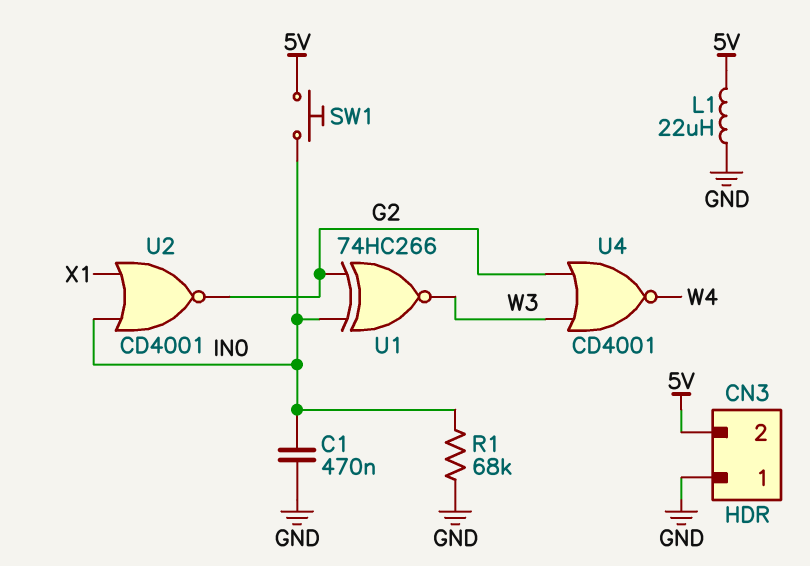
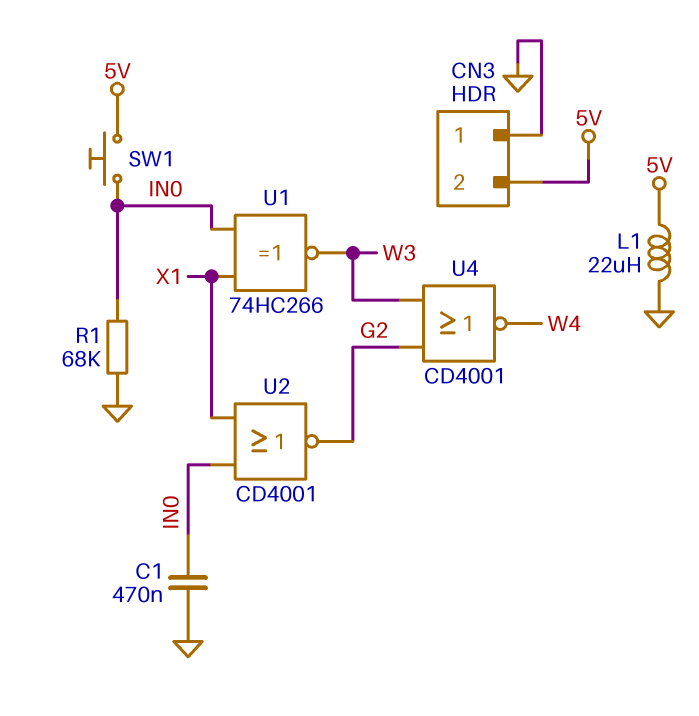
U1: XNOR 74HC266 (in G2, in IN0, out W3) -> XNOR 74HC266 (in IN0, in X1, out W3)

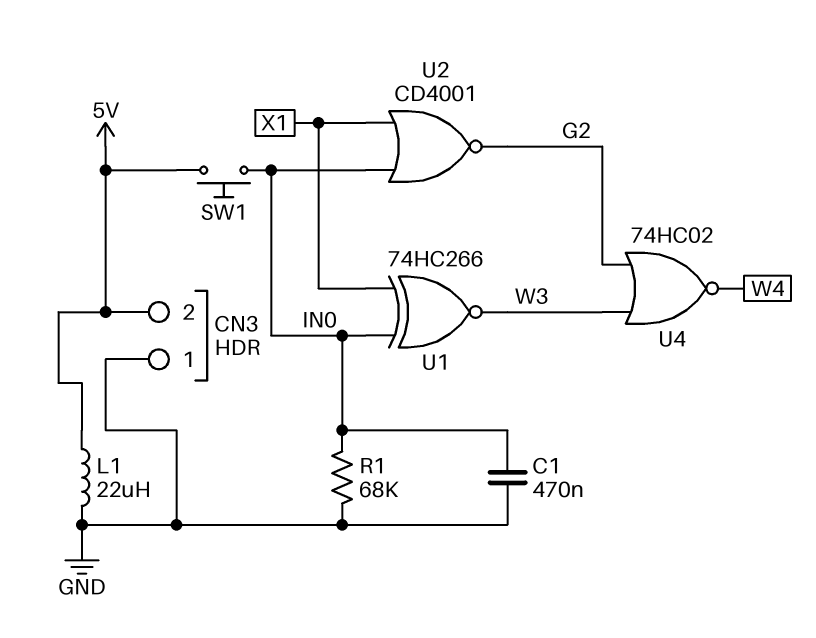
U4: NOR CD4001 (in G2, in W3, out W4) -> NOR 74HC02 (in G2, in W3, out W4)

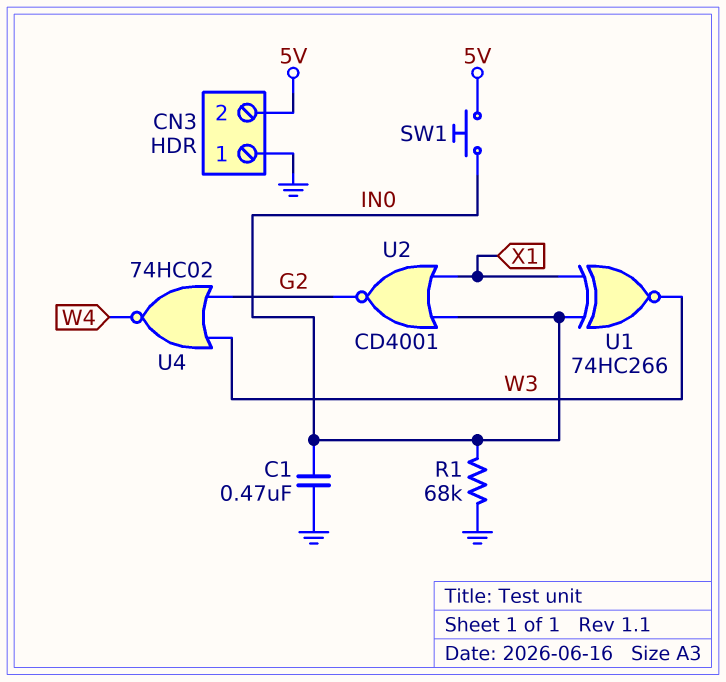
L1: 22uH (5V, GND) -> none

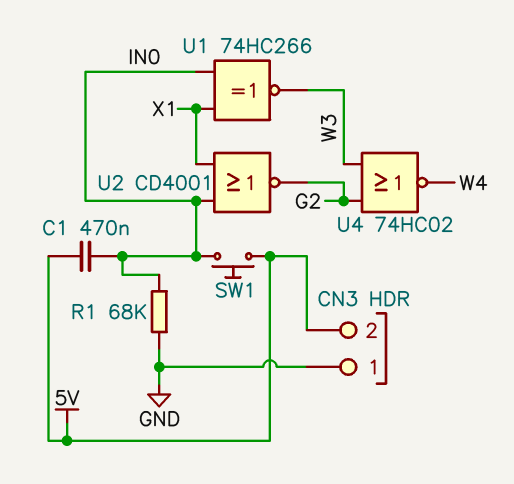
C1: 470nF (GND, IN0) -> 470nF (5V, IN0)

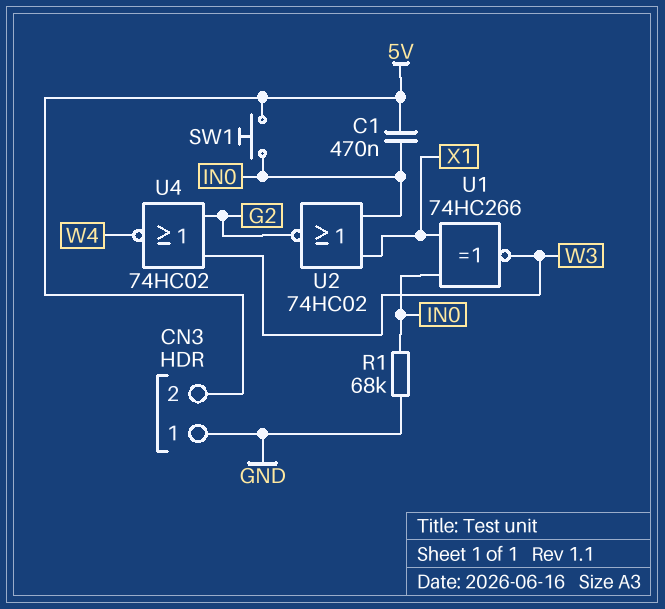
U2: NOR CD4001 (in IN0, in X1, out G2) -> NOR 74HC02 (in IN0, in X1, out G2)

